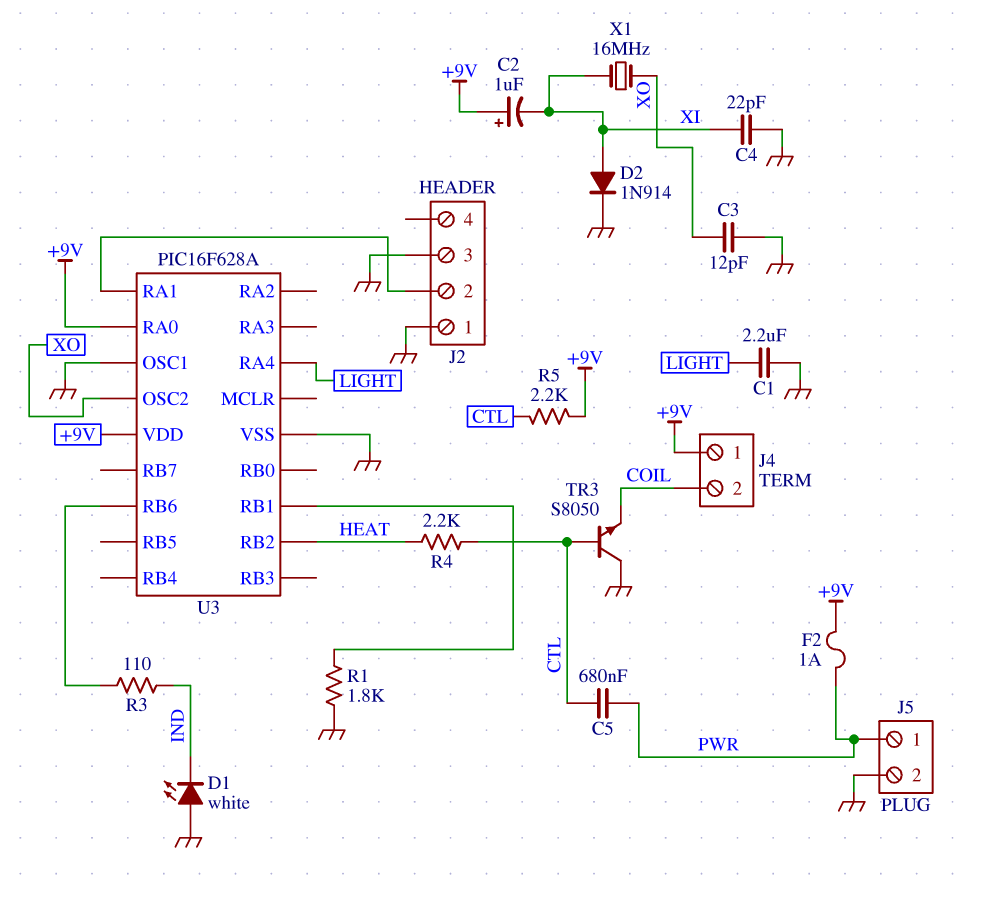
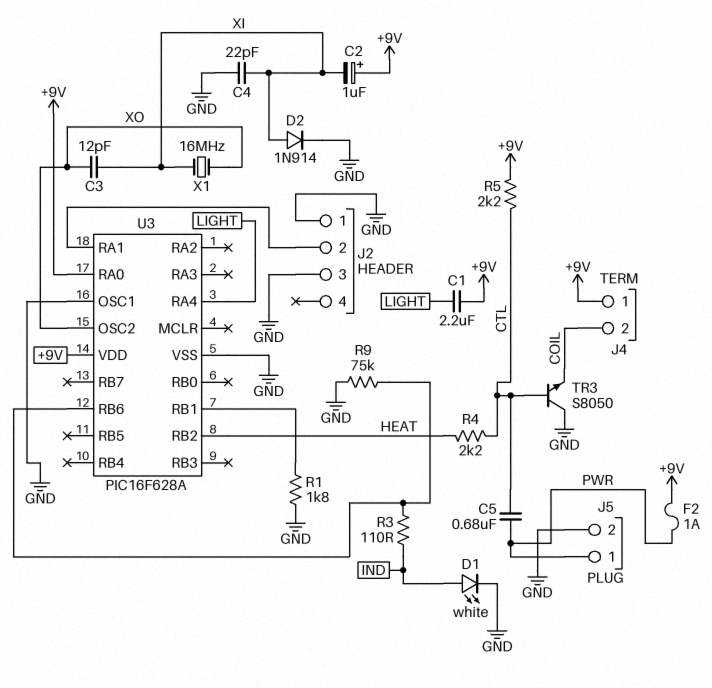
C1: 2.2uF (GND, LIGHT) -> 2.2uF (+9V, LIGHT)
C3: 12pF (GND, XO) -> 12pF (XI, XO)
D1: LED white (A GND, K IND) -> LED white (A IND, K GND)
R9: none -> 75k (GND, U3/RB6)

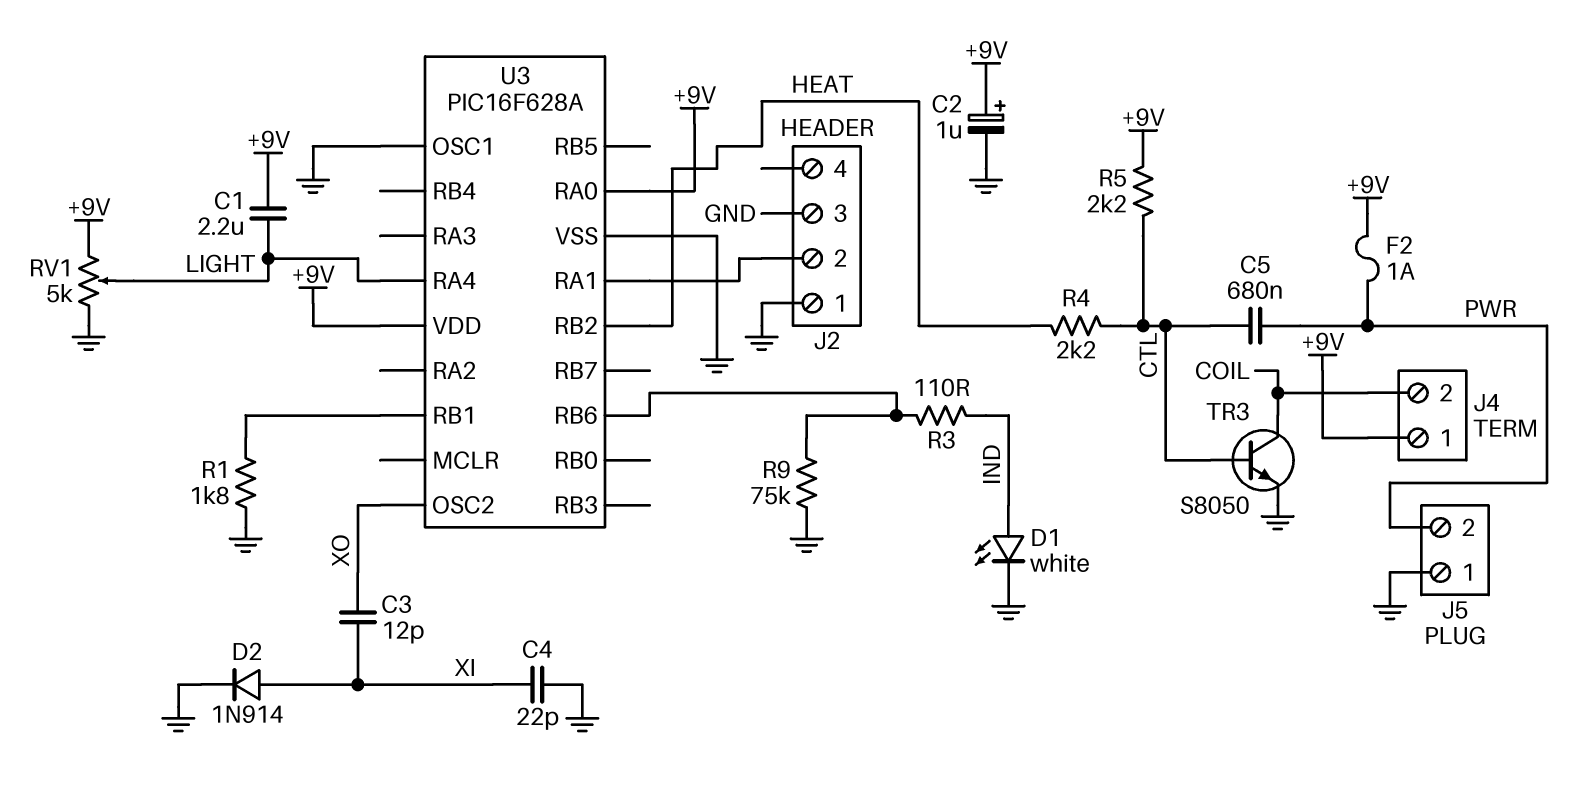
C2: 1uF (plus +9V, minus XI) -> 1uF (plus +9V, minus GND)
J5 pin 1: PWR -> GND
J5 pin 2: GND -> PWR
RV1: none -> 5k (+9V, GND, wiper LIGHT)
TR3: NPN S8050 (B CTL, C GND, E COIL) -> NPN S8050 (B CTL, C COIL, E GND)
X1: 16MHz (XI, XO) -> none

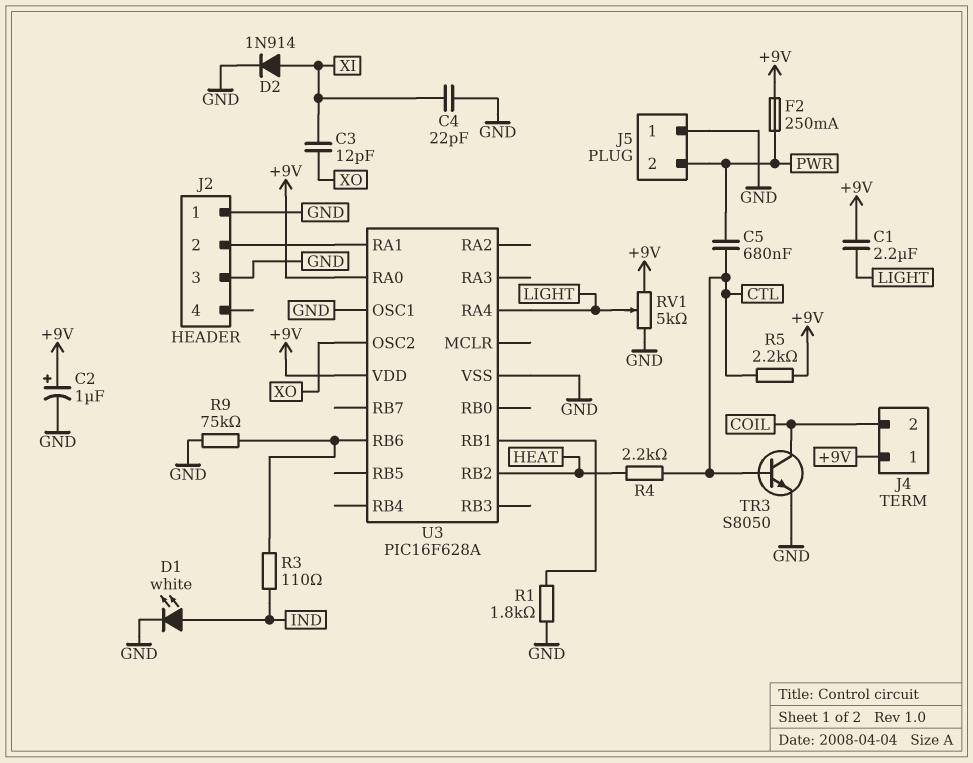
F2: 1A (+9V, PWR) -> 250mA (+9V, PWR)

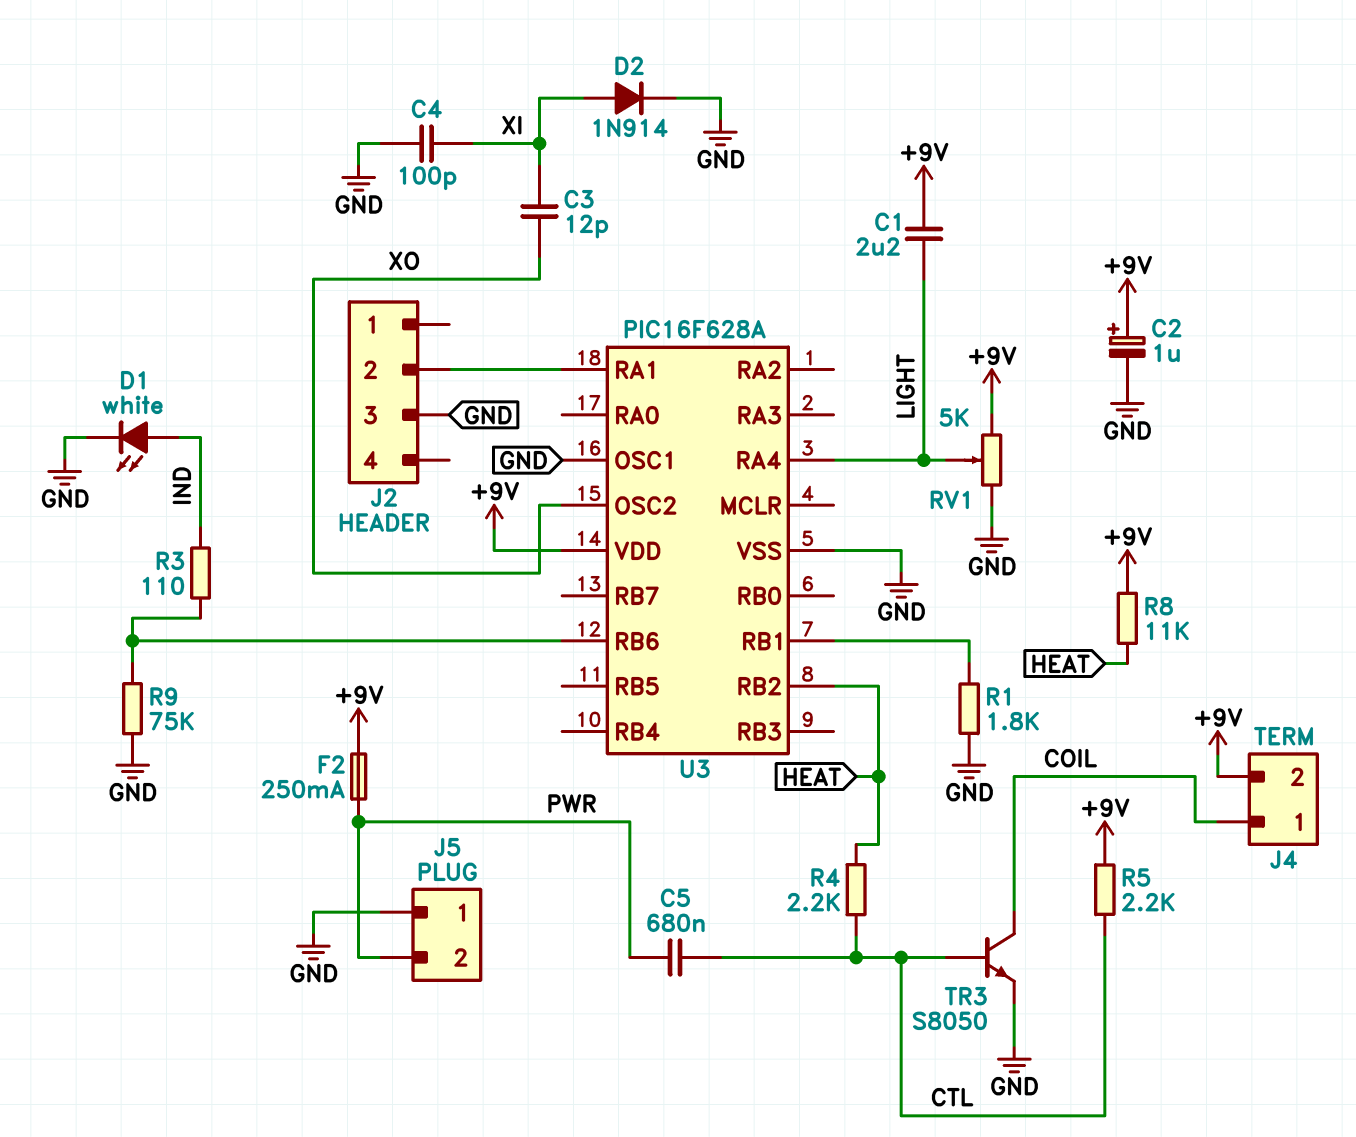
C4: 22pF (GND, XI) -> 100pF (GND, XI)
J2 pin 1: GND -> none
J4 pin 1: +9V -> COIL
J4 pin 2: COIL -> +9V
R8: none -> 11k (+9V, HEAT)
U3 pin RA0: +9V -> none

